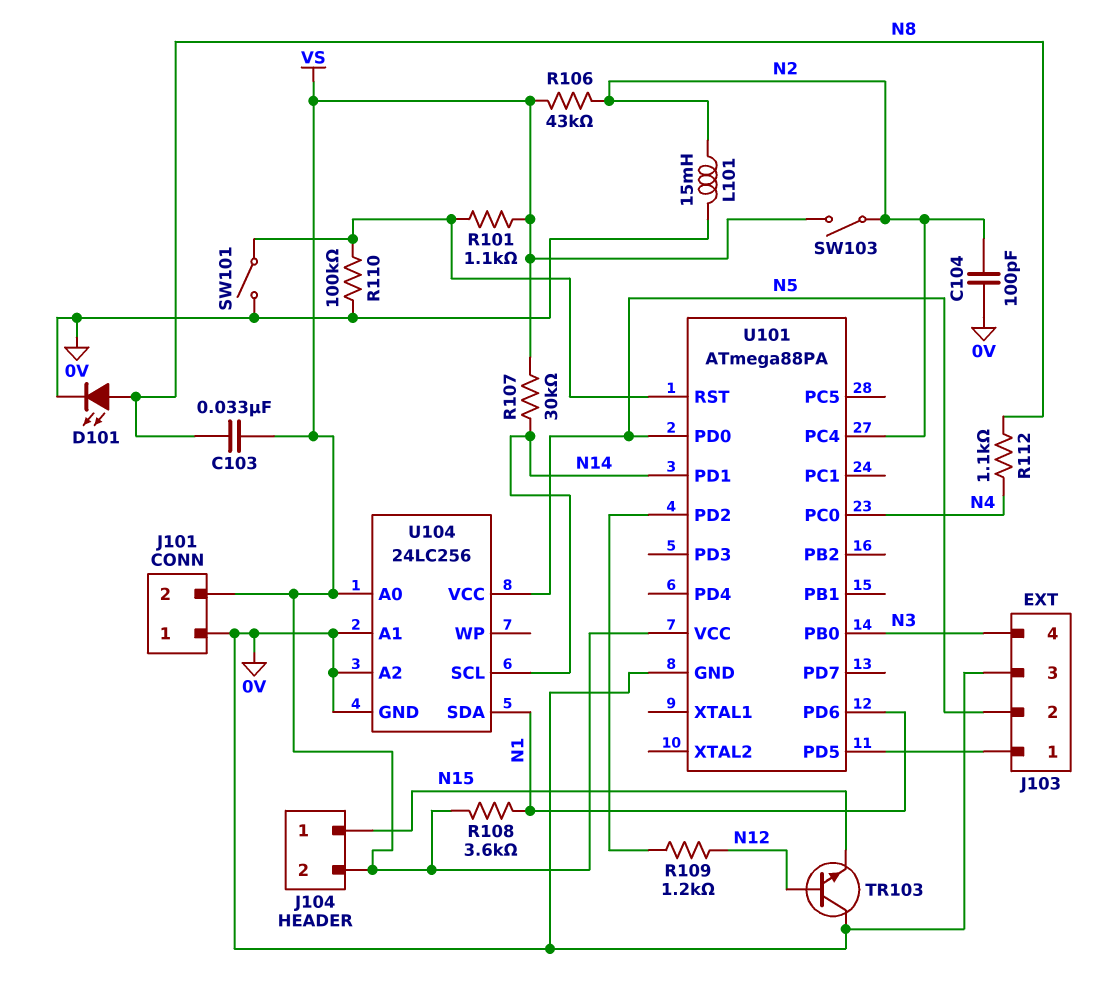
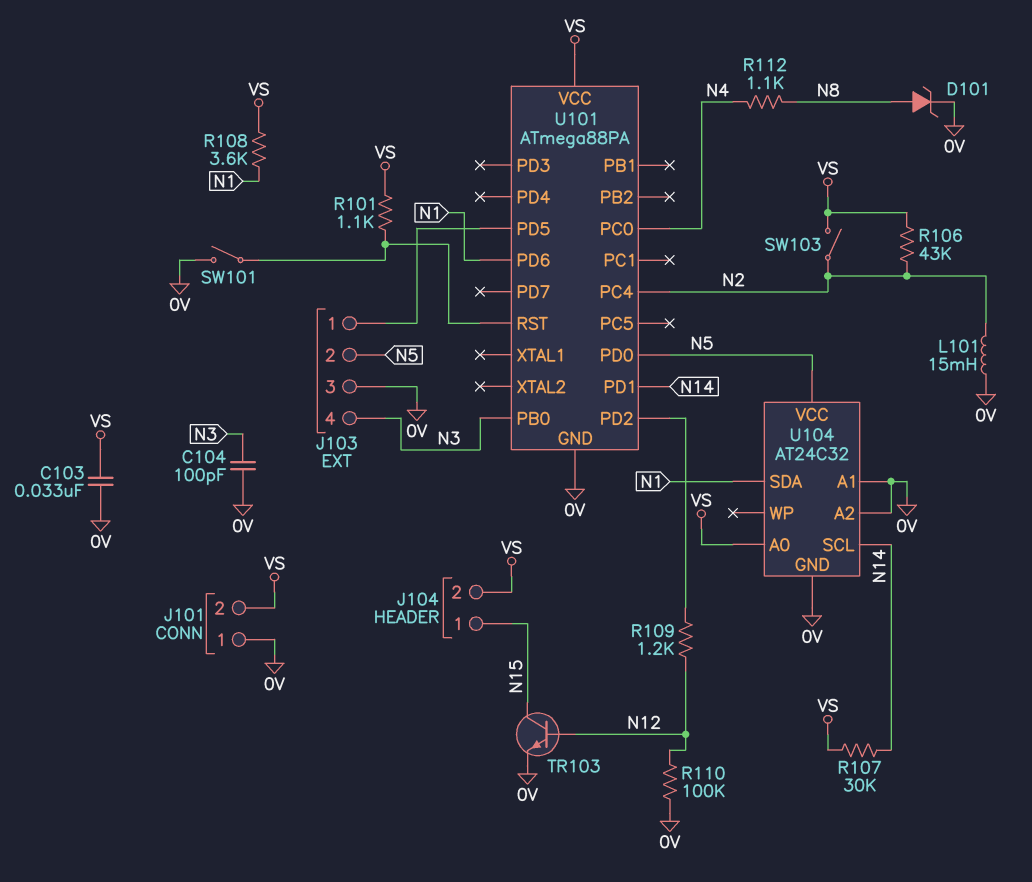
C103: 33nF (N8, VS) -> 33nF (0V, VS)
C104: 100pF (0V, N2) -> 100pF (0V, N3)
D101: LED (A N8, K 0V) -> zener (A N8, K 0V)
R110: 100k (0V, U101/RST) -> 100k (0V, N12)
TR103: NPN (B N12, C 0V, E N15) -> NPN (B N12, C N15, E 0V)
U104: 24LC256 -> AT24C32

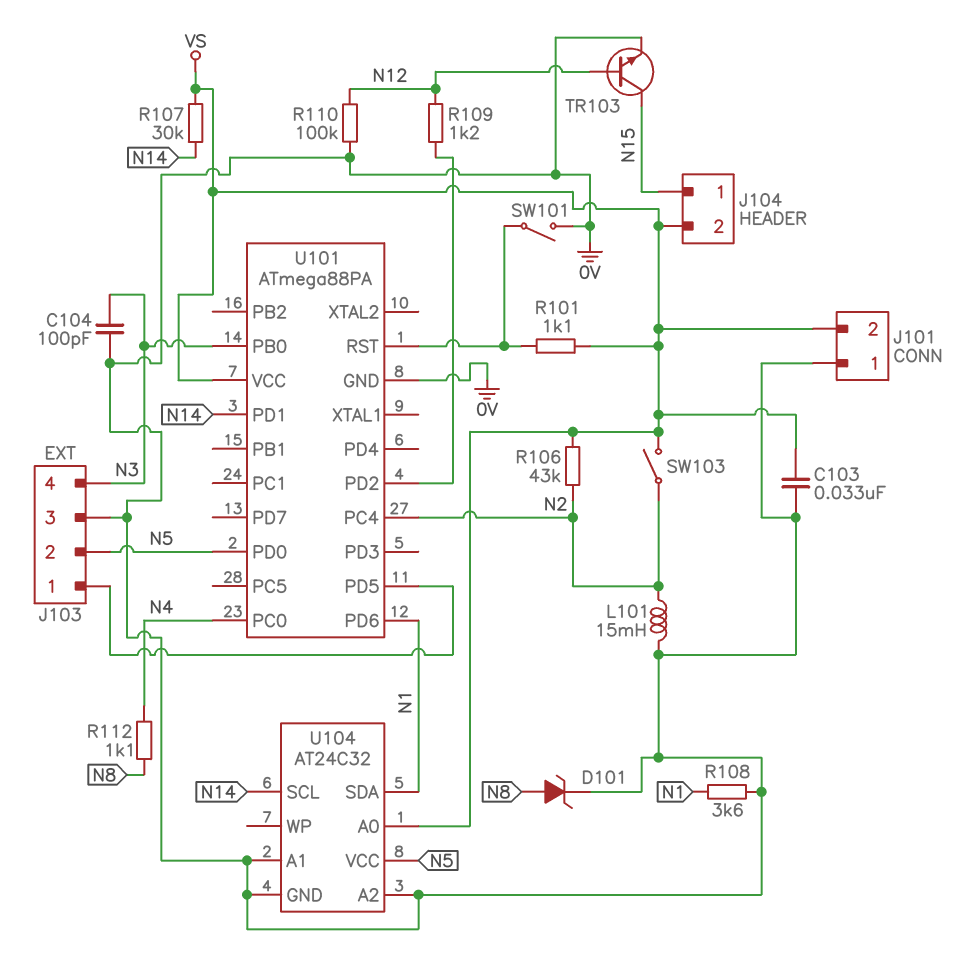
R108: 3.6k (N1, VS) -> 3.6k (0V, N1)

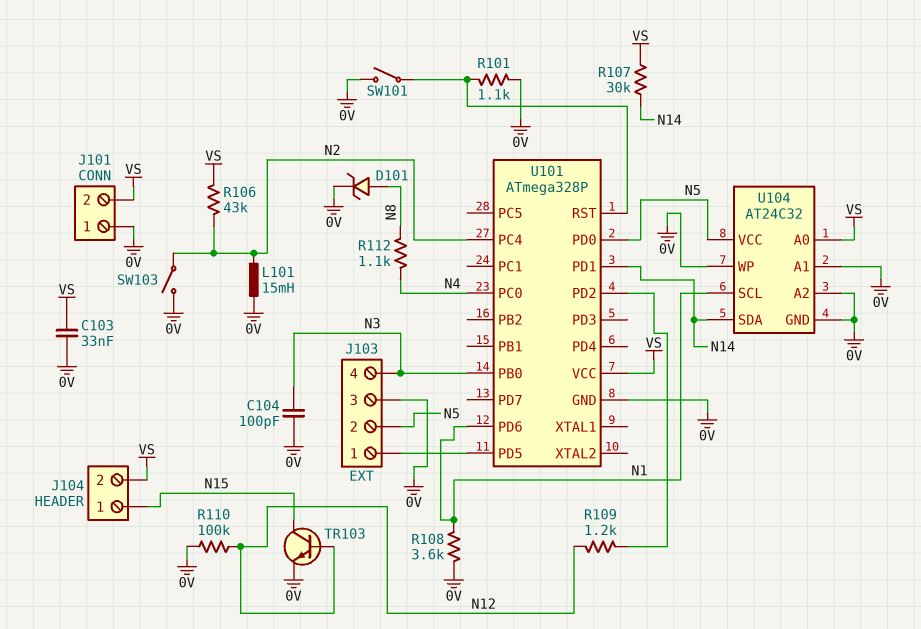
R101: 1.1k (U101/RST, VS) -> 1.1k (0V, U101/RST)
SW103: switch (N2, VS) -> switch (0V, N2)
U101: ATmega88PA -> ATmega328P
U104 pin SCL: N14 -> N1
U104 pin SDA: N1 -> N14
U104 pin WP: none -> 0V

